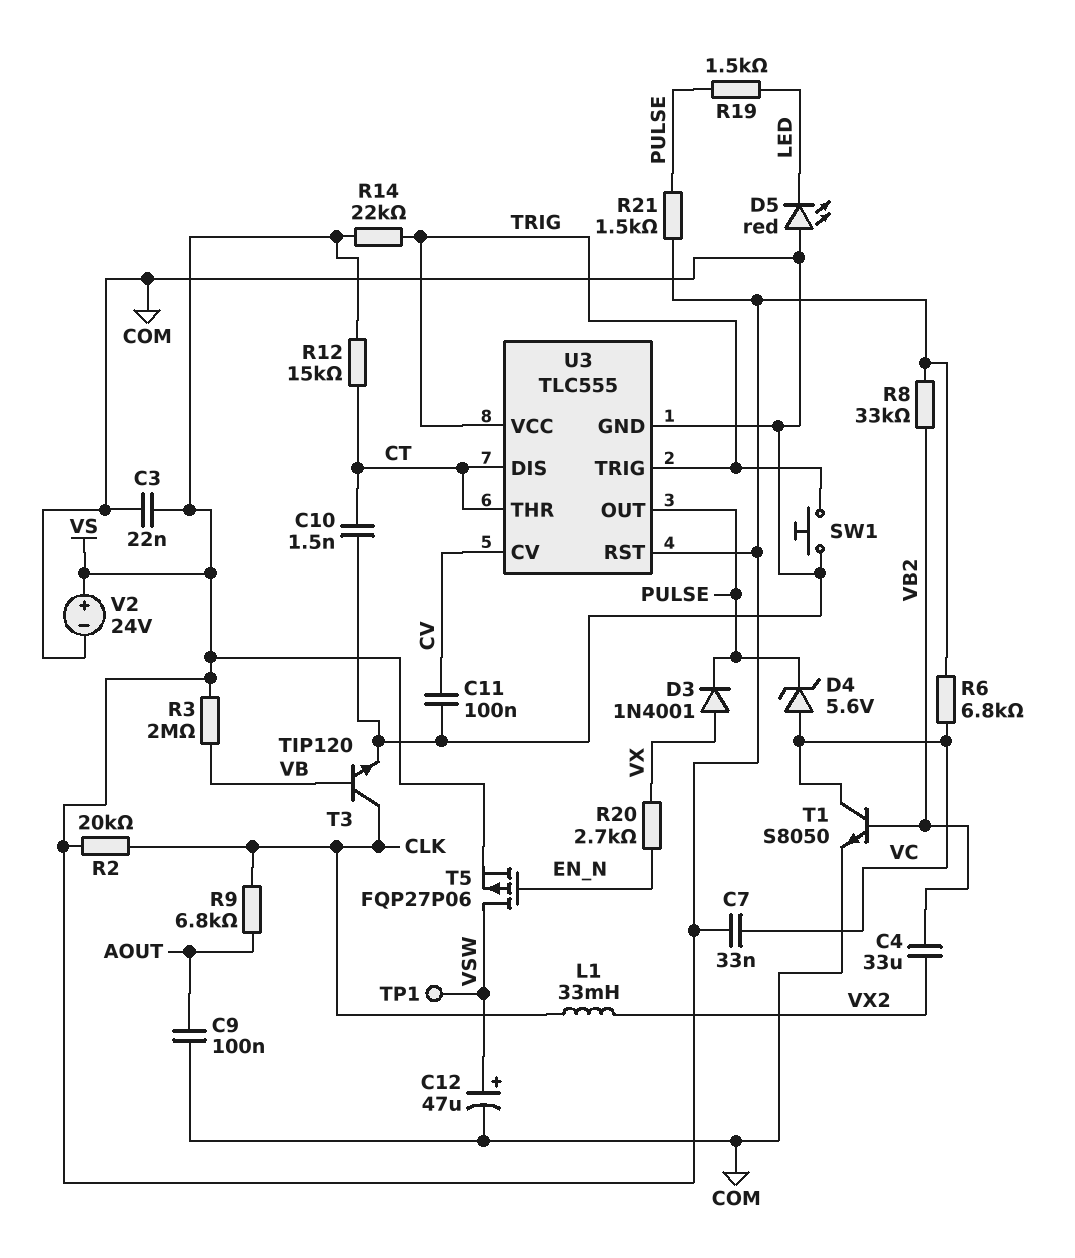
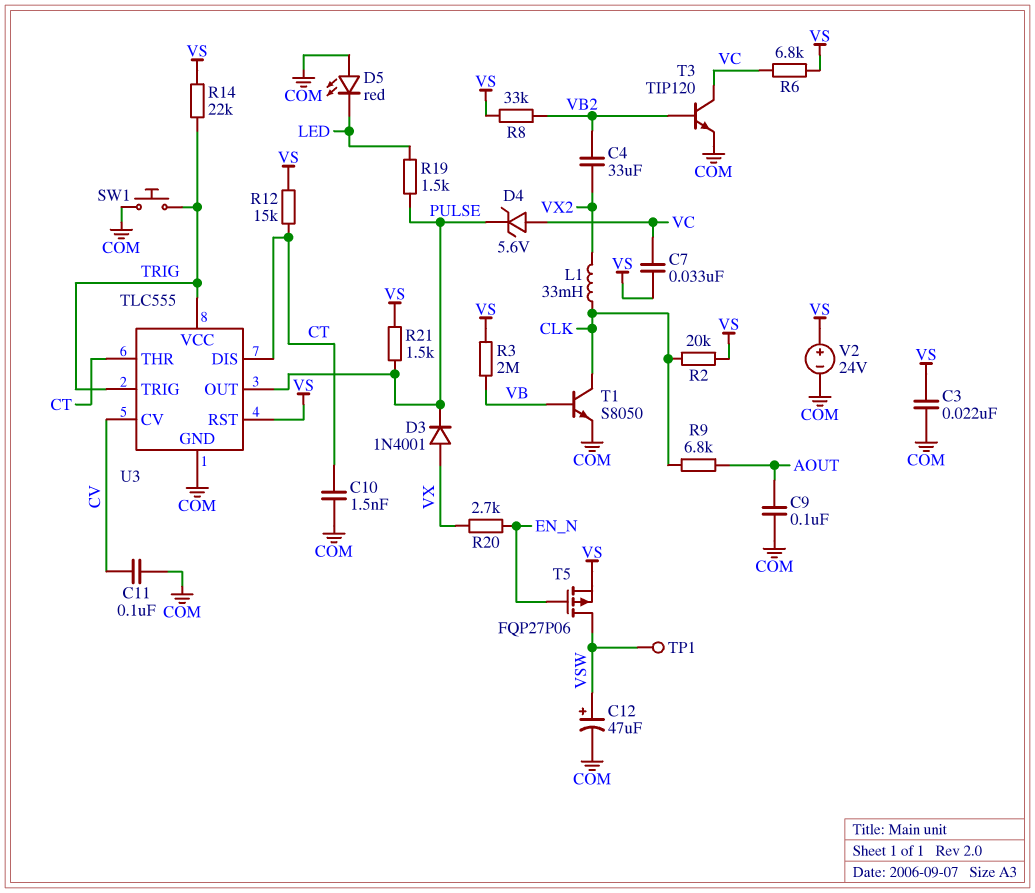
T1: NPN S8050 (B VB2, C VC, E COM) -> NPN S8050 (B VB, C CLK, E COM)
T3: NPN TIP120 (B VB, C CLK, E COM) -> NPN TIP120 (B VB2, C VC, E COM)

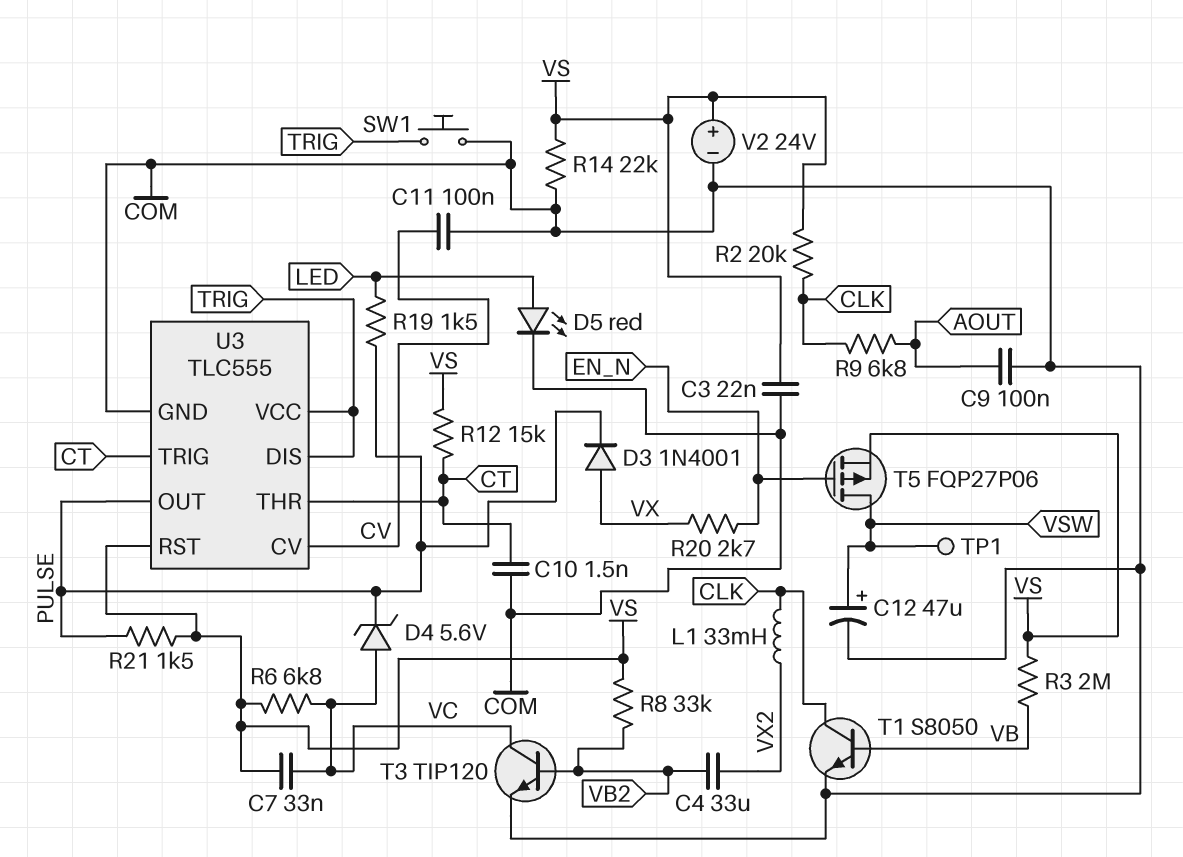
D5: LED red (A COM, K LED) -> LED red (A LED, K COM)
R14: 22k (TRIG, VS) -> 22k (COM, VS)
U3 pin DIS: CT -> TRIG
U3 pin TRIG: TRIG -> CT

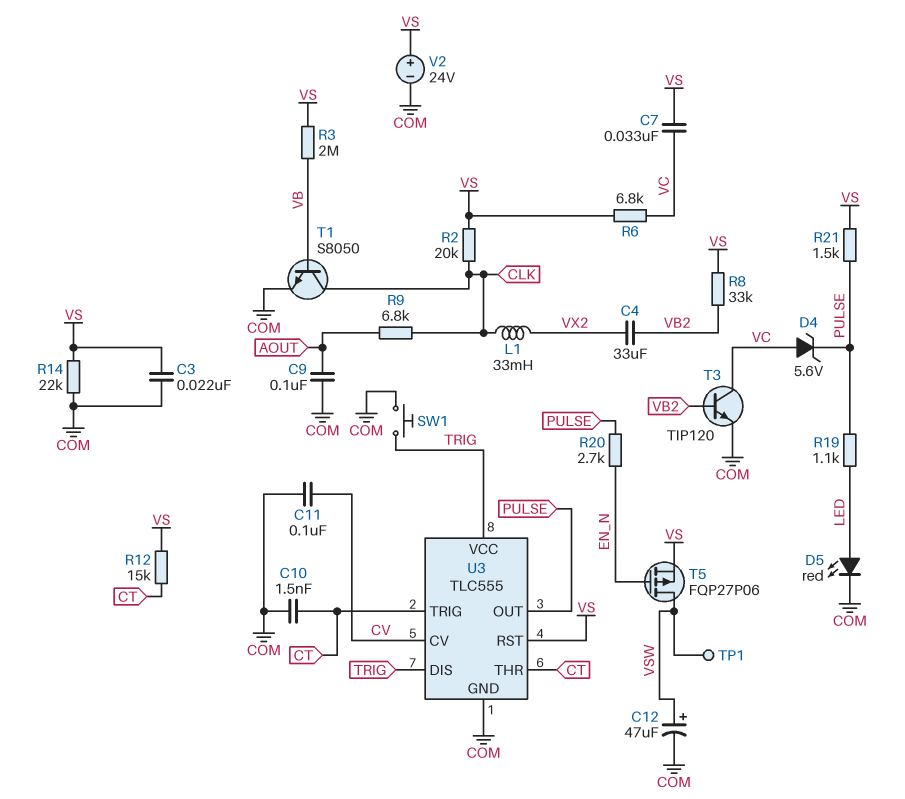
D3: diode 1N4001 (A VX, K PULSE) -> none
R19: 1.5k (LED, PULSE) -> 1.1k (LED, PULSE)
R20: 2.7k (EN_N, VX) -> 2.7k (EN_N, PULSE)

